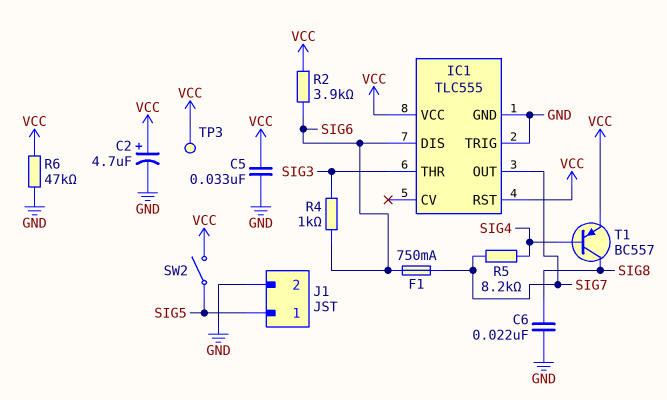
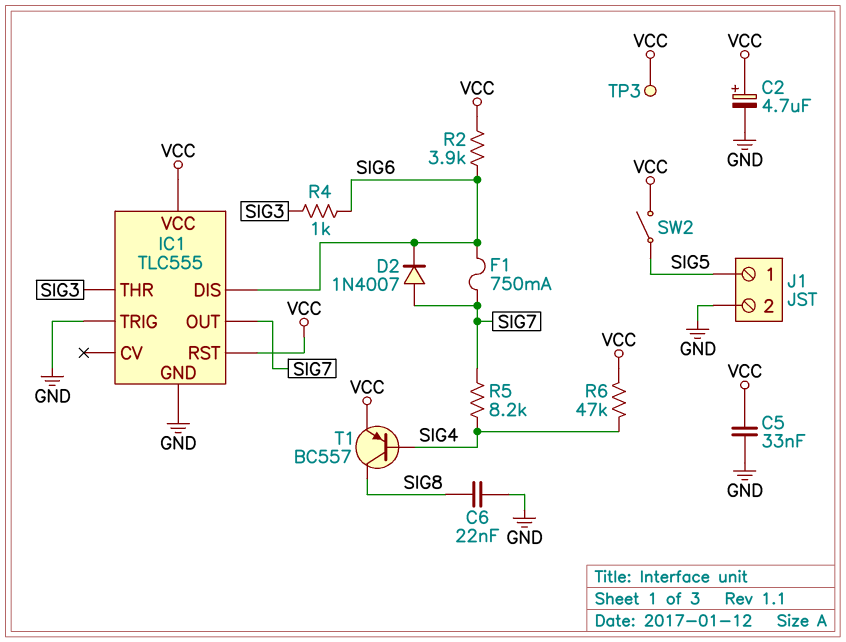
D2: none -> diode 1N4007 (A SIG7, K SIG6)
R6: 47k (GND, VCC) -> 47k (SIG4, VCC)

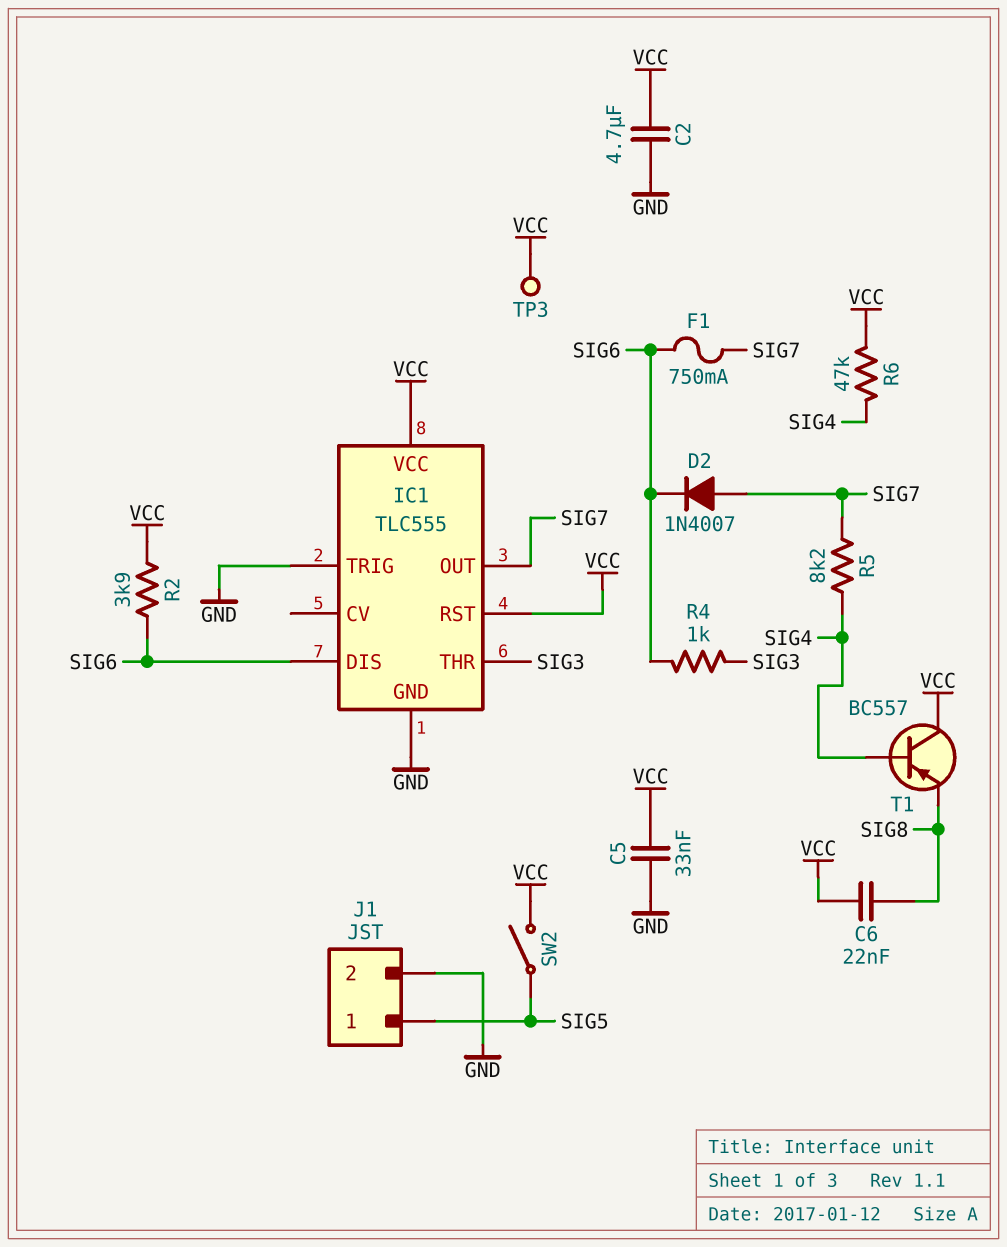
C2: 4.7uF (plus VCC, minus GND) -> 4.7uF (GND, VCC)
C6: 22nF (GND, SIG8) -> 22nF (SIG8, VCC)
T1: PNP BC557 (B SIG4, C SIG8, E VCC) -> PNP BC557 (B SIG4, C VCC, E SIG8)

